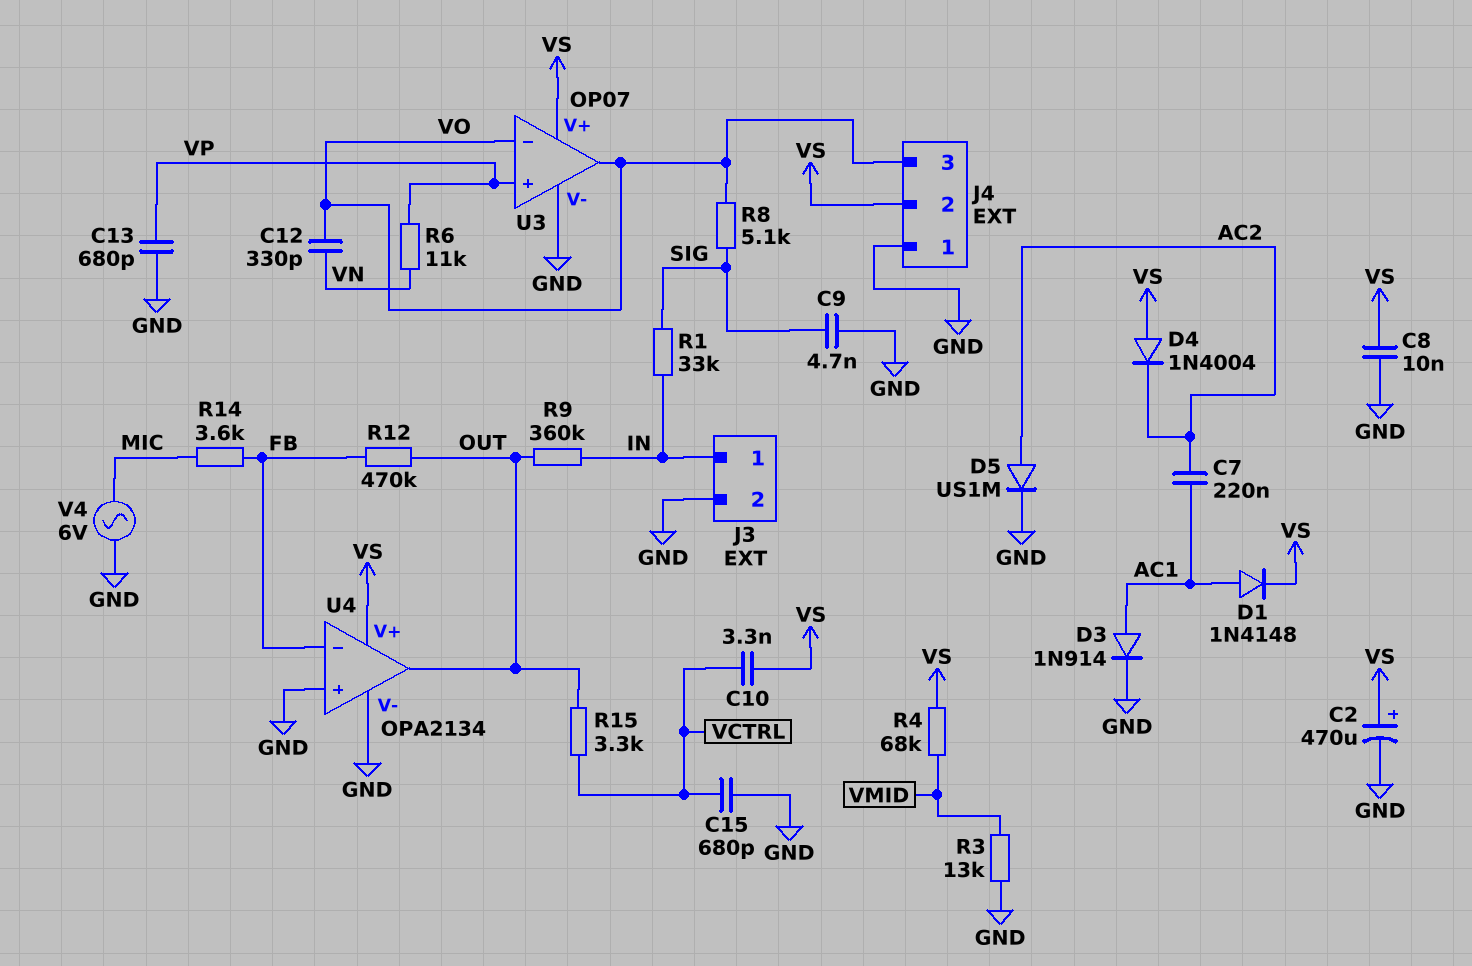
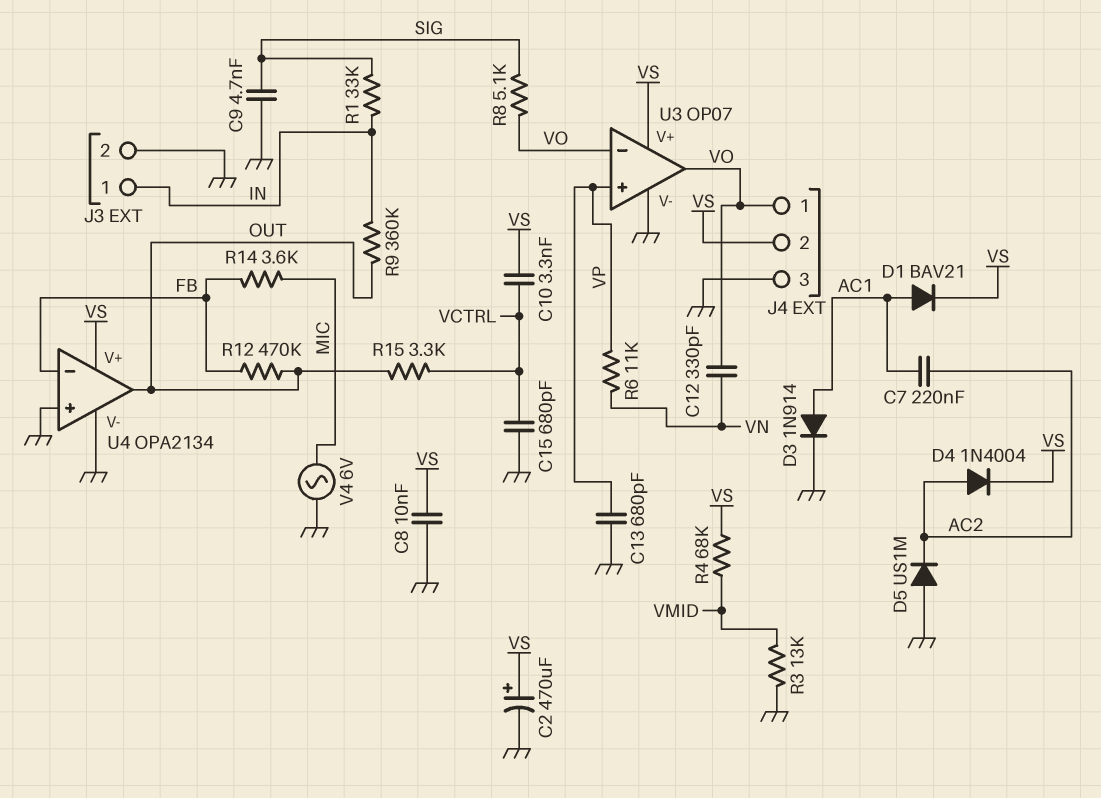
D1: diode 1N4148 (A AC1, K VS) -> diode BAV21 (A AC1, K VS)
D4: diode 1N4004 (A VS, K AC2) -> diode 1N4004 (A AC2, K VS)
D5: diode US1M (A AC2, K GND) -> diode US1M (A GND, K AC2)
J4 pin 1: GND -> VO
J4 pin 3: VO -> GND

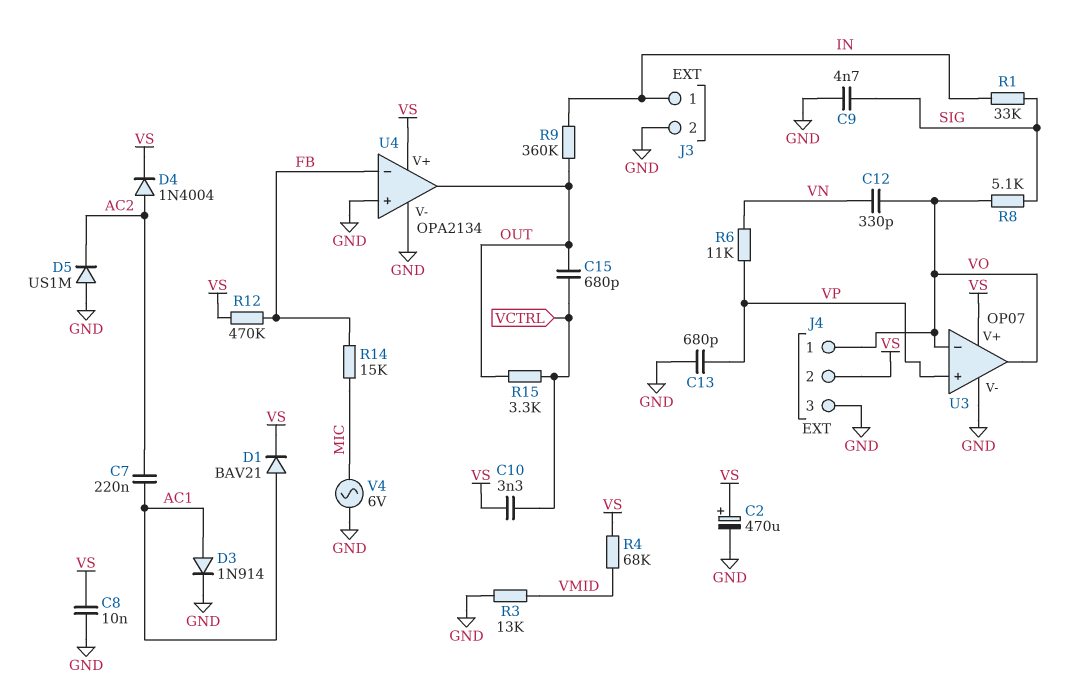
C15: 680pF (GND, VCTRL) -> 680pF (OUT, VCTRL)
R12: 470k (FB, OUT) -> 470k (FB, VS)
R14: 3.6k (FB, MIC) -> 15k (FB, MIC)

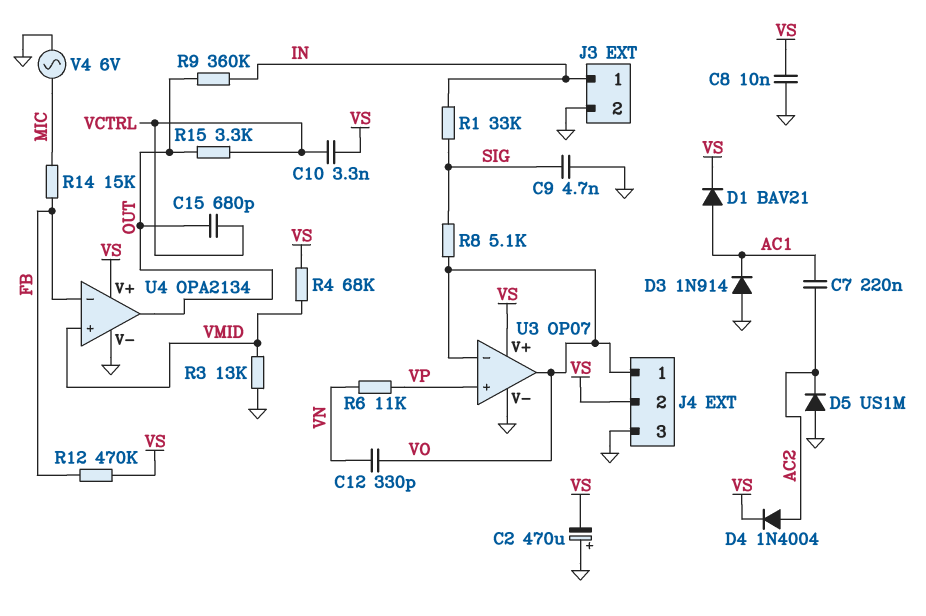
C2: 470uF (plus VS, minus GND) -> 470uF (plus GND, minus VS)
C13: 680pF (GND, VP) -> none
D3: diode 1N914 (A AC1, K GND) -> diode 1N914 (A GND, K AC1)
U4 pin in+: GND -> VMID

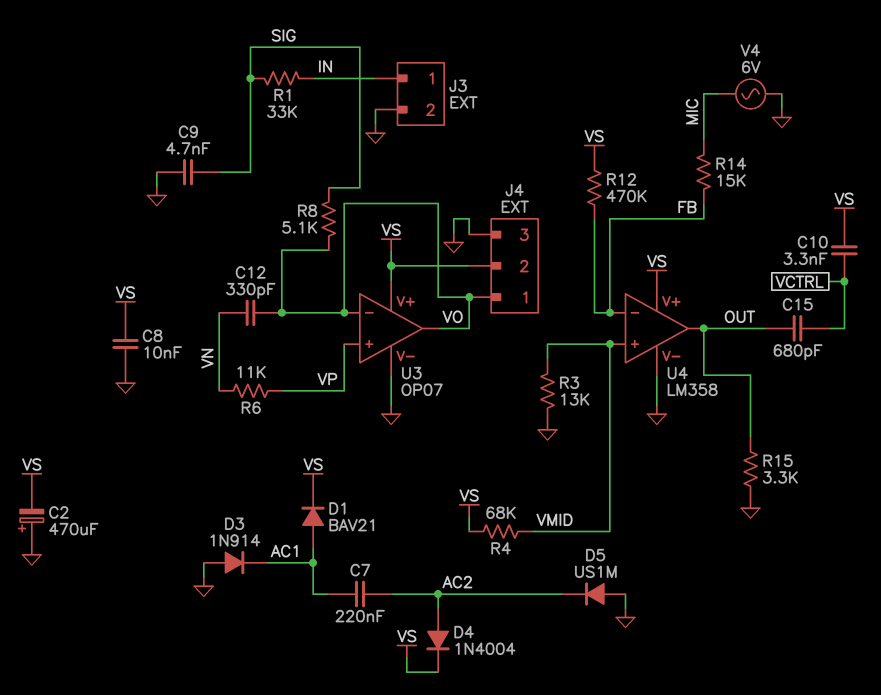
R9: 360k (IN, OUT) -> none
R15: 3.3k (OUT, VCTRL) -> 3.3k (GND, OUT)
U4: OPA2134 -> LM358

